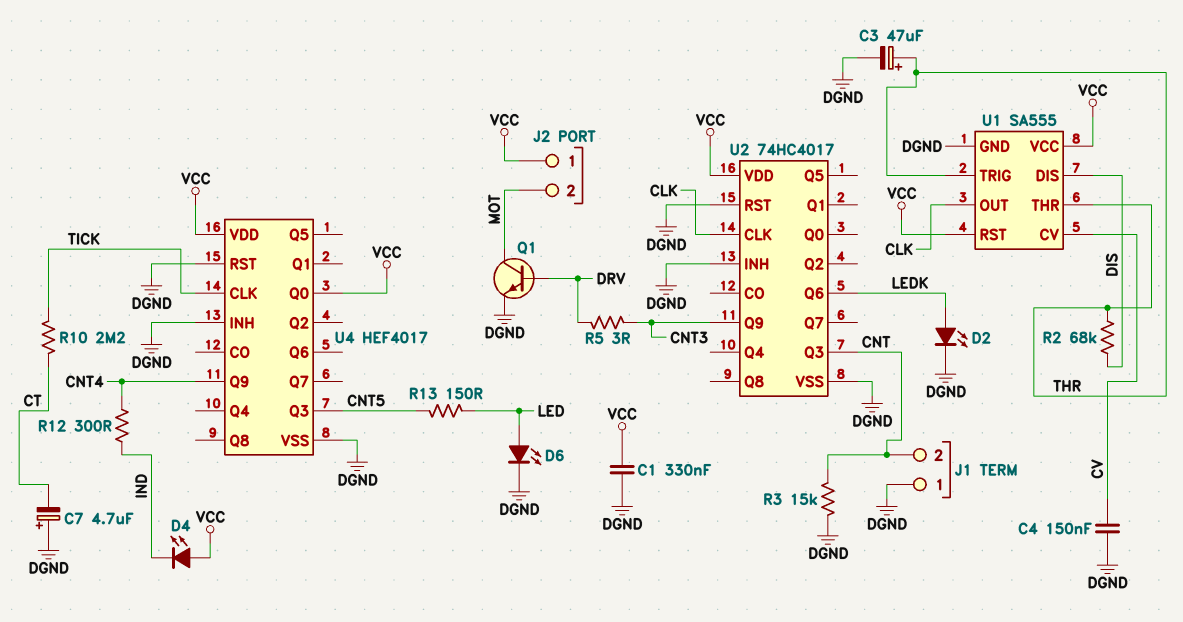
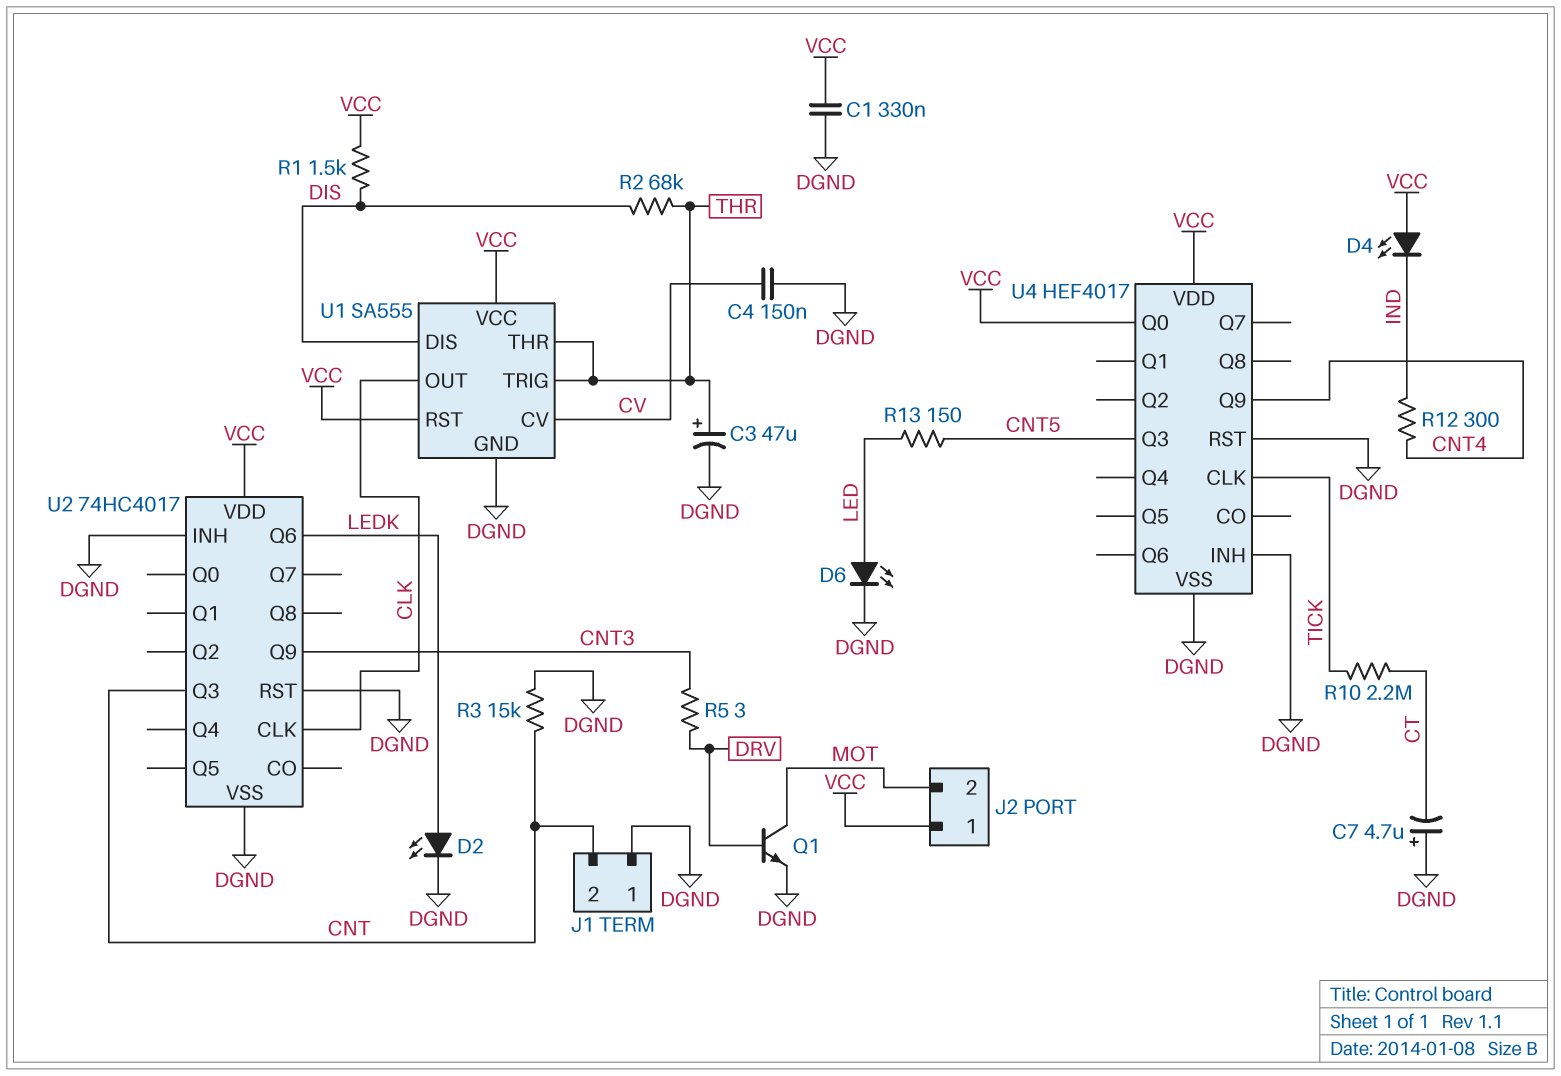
R1: none -> 1.5k (DIS, VCC)

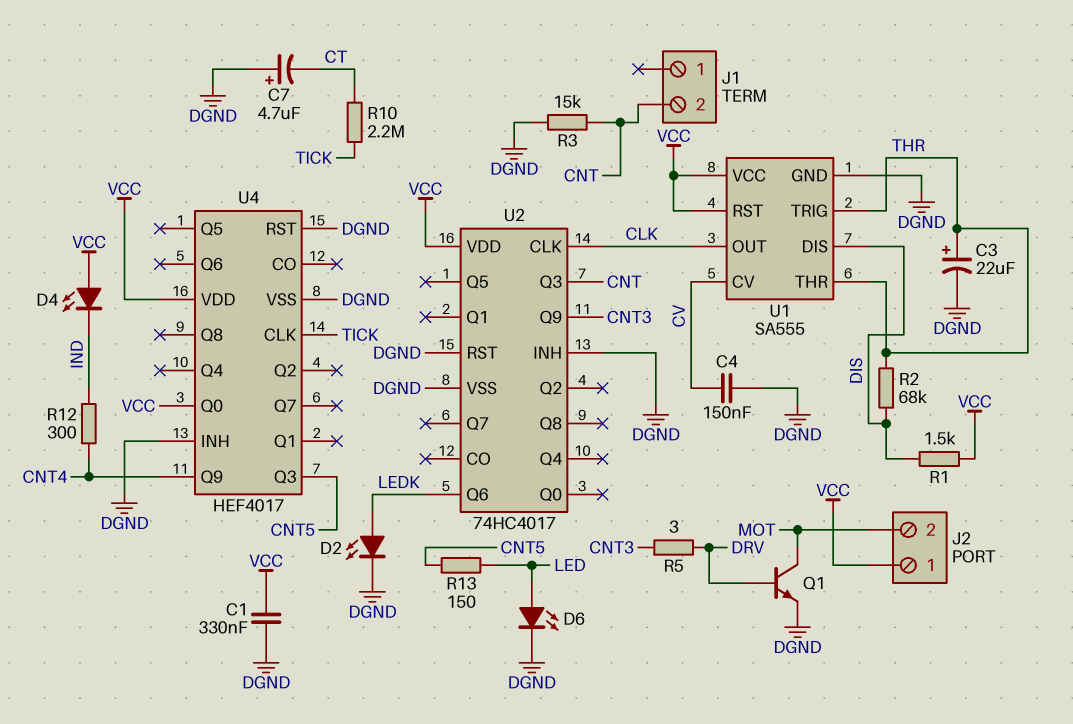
C3: 47uF (plus THR, minus DGND) -> 22uF (plus THR, minus DGND)
J1 pin 1: DGND -> none

